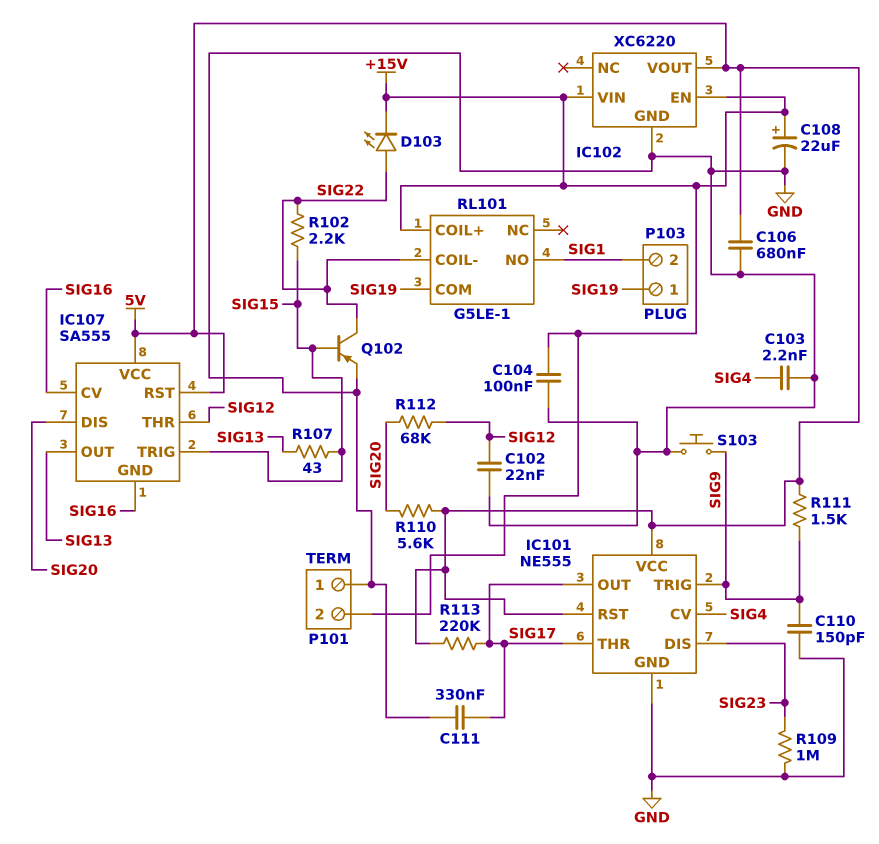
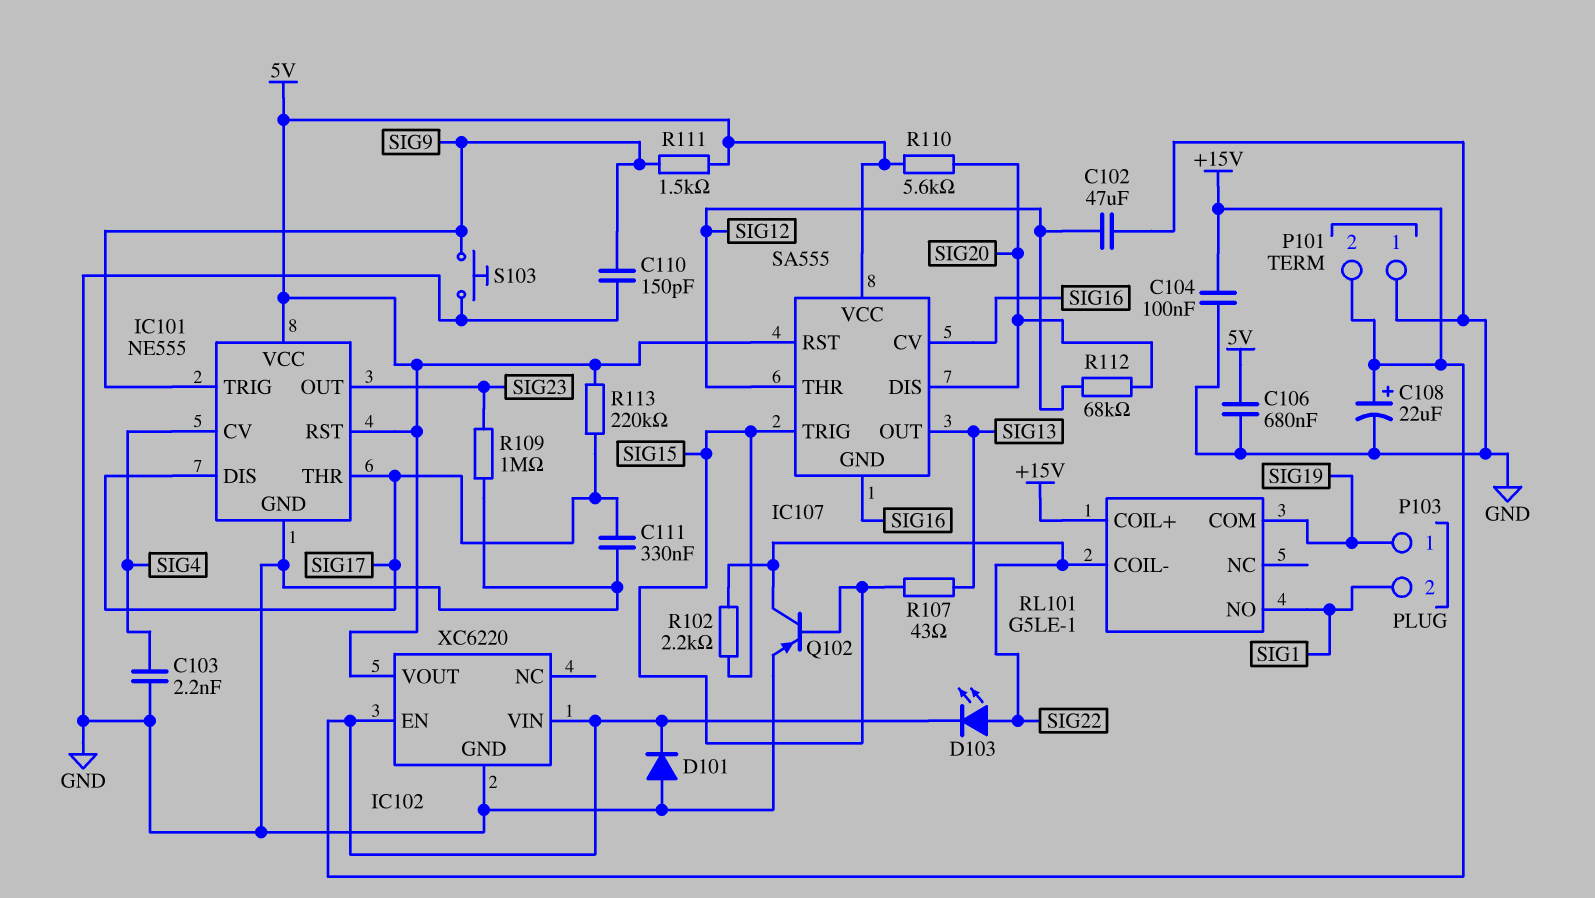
C102: 22nF (GND, SIG12) -> 47uF (GND, SIG12)
D101: none -> diode (A GND, K +15V)
IC101 pin DIS: SIG23 -> SIG17
IC101 pin OUT: SIG17 -> SIG23

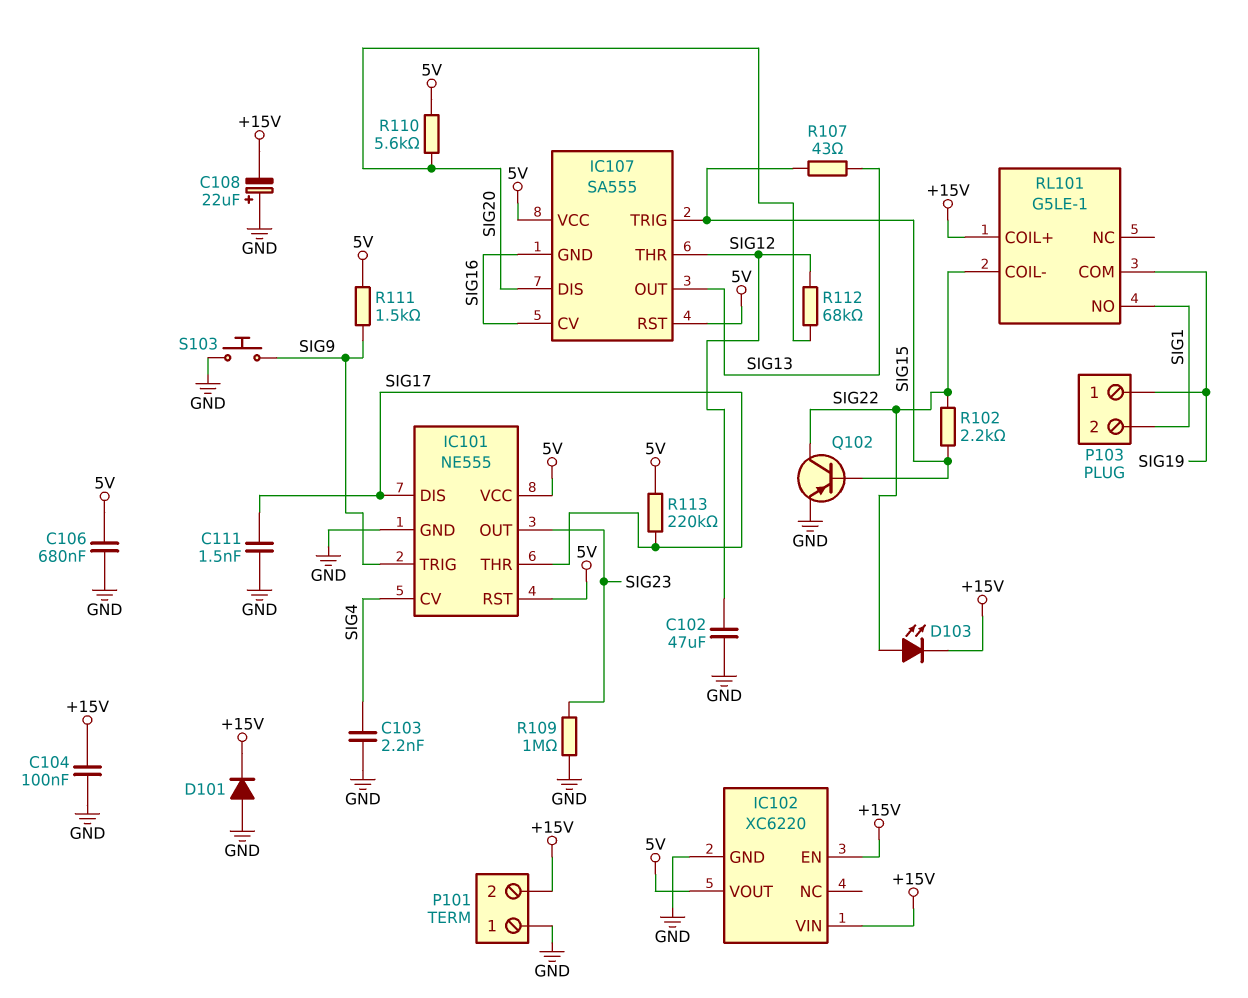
C108: 22uF (plus +15V, minus GND) -> 22uF (plus GND, minus +15V)
C110: 150pF (GND, SIG9) -> none
C111: 330nF (GND, SIG17) -> 1.5nF (GND, SIG17)

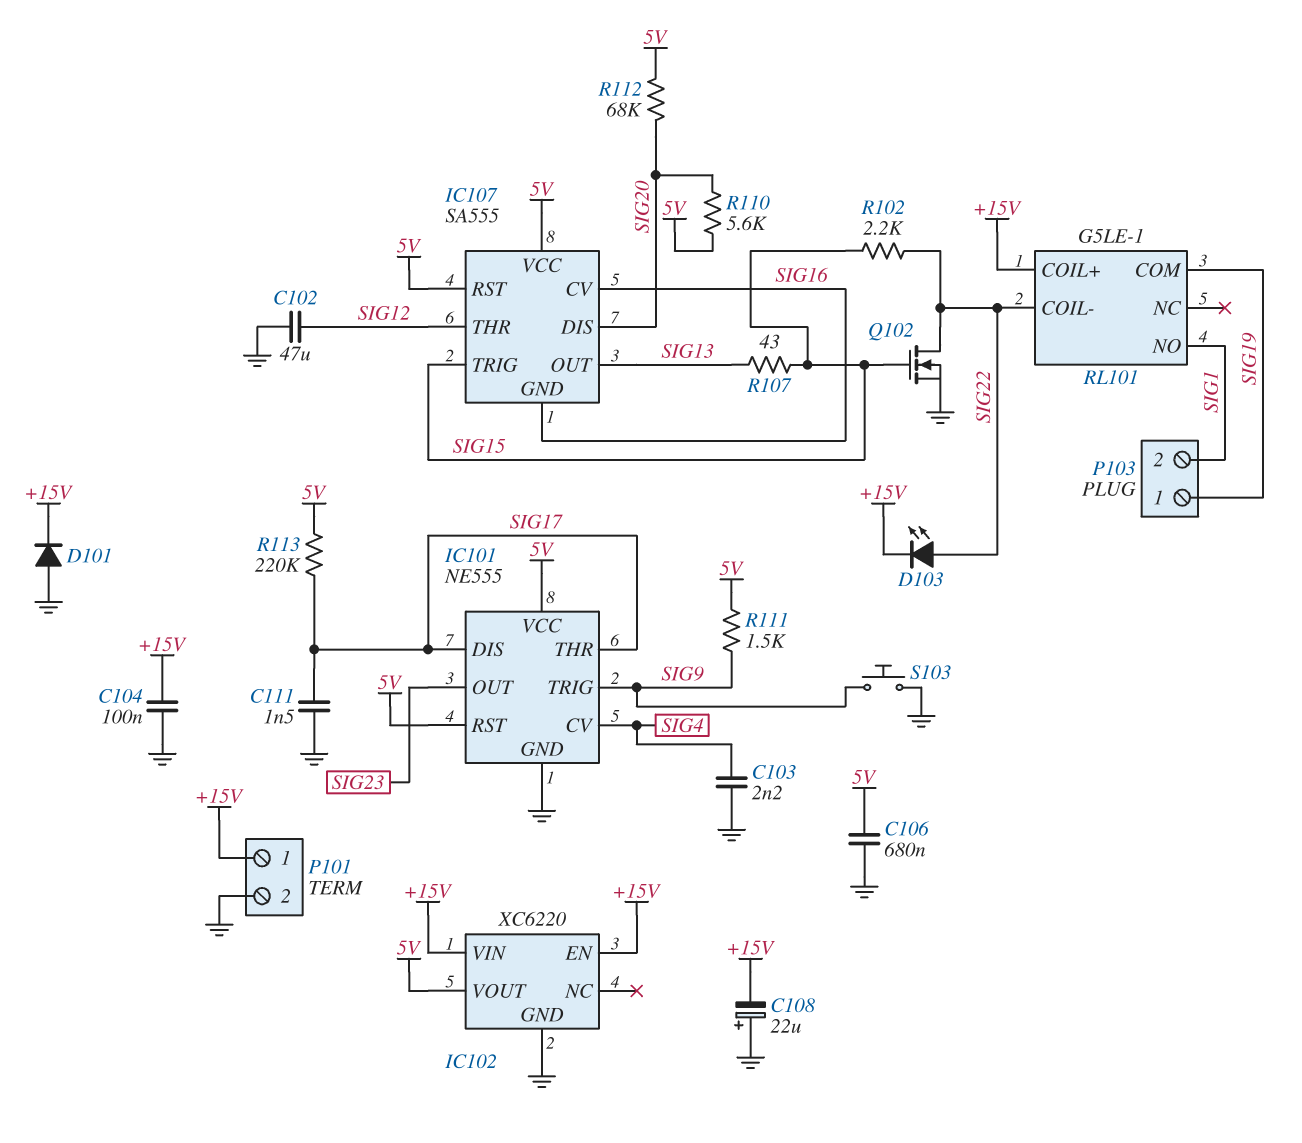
P101 pin 1: GND -> +15V
P101 pin 2: +15V -> GND
Q102: PNP (B SIG15, C SIG22, E GND) -> NMOS (G SIG15, D SIG22, S GND)
R109: 1M (GND, SIG23) -> none
R112: 68k (SIG12, SIG20) -> 68k (5V, SIG20)

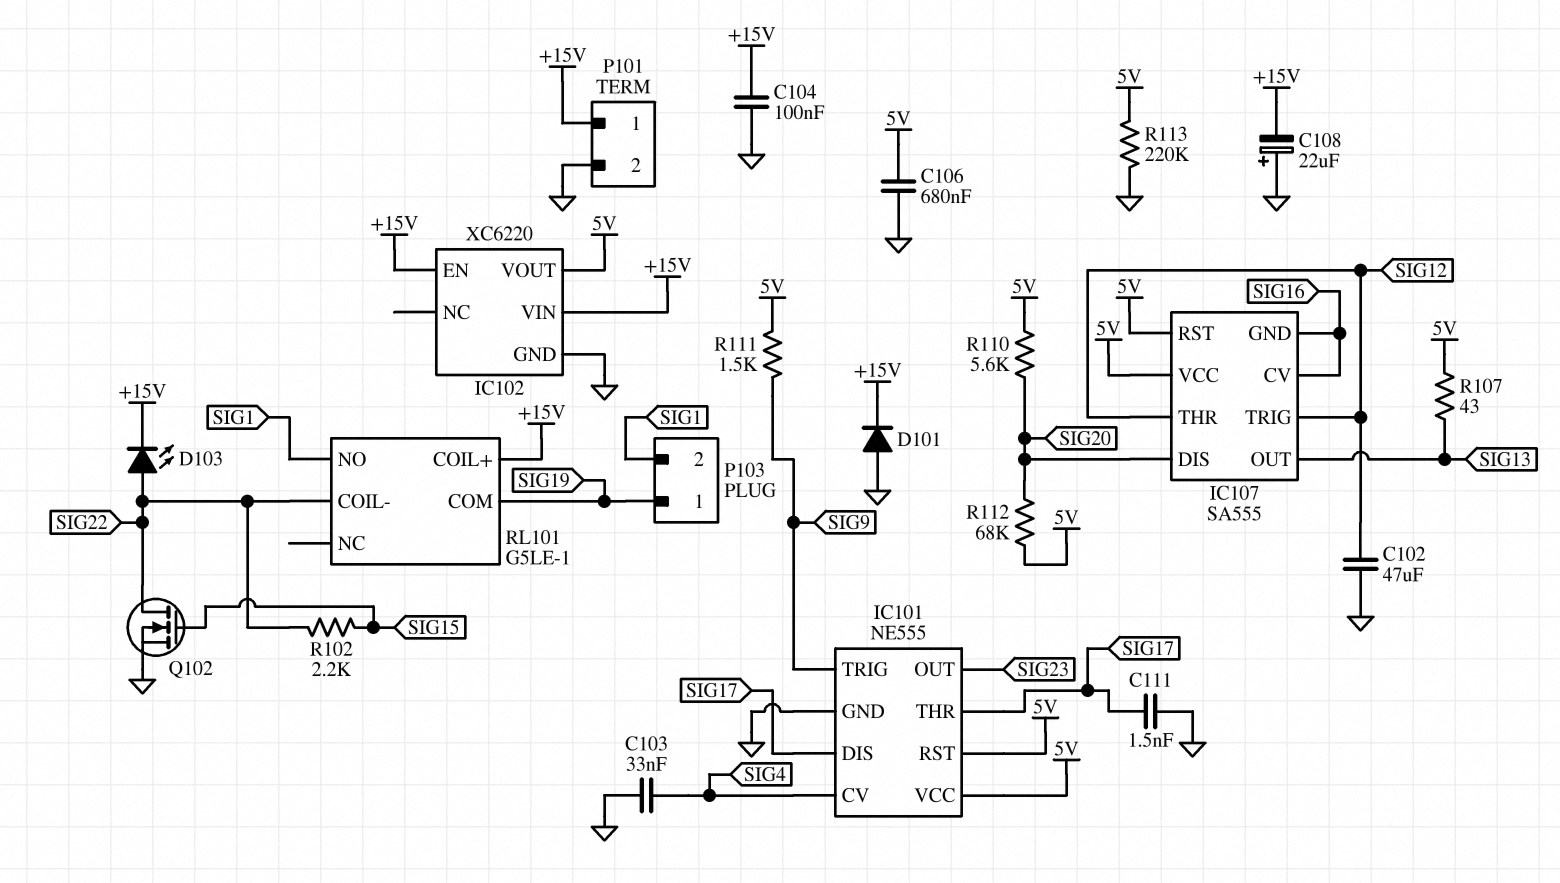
C103: 2.2nF (GND, SIG4) -> 33nF (GND, SIG4)
IC107 pin TRIG: SIG15 -> SIG12
R107: 43 (SIG13, SIG15) -> 43 (5V, SIG13)
R113: 220k (5V, SIG17) -> 220k (5V, GND)
S103: button (GND, SIG9) -> none

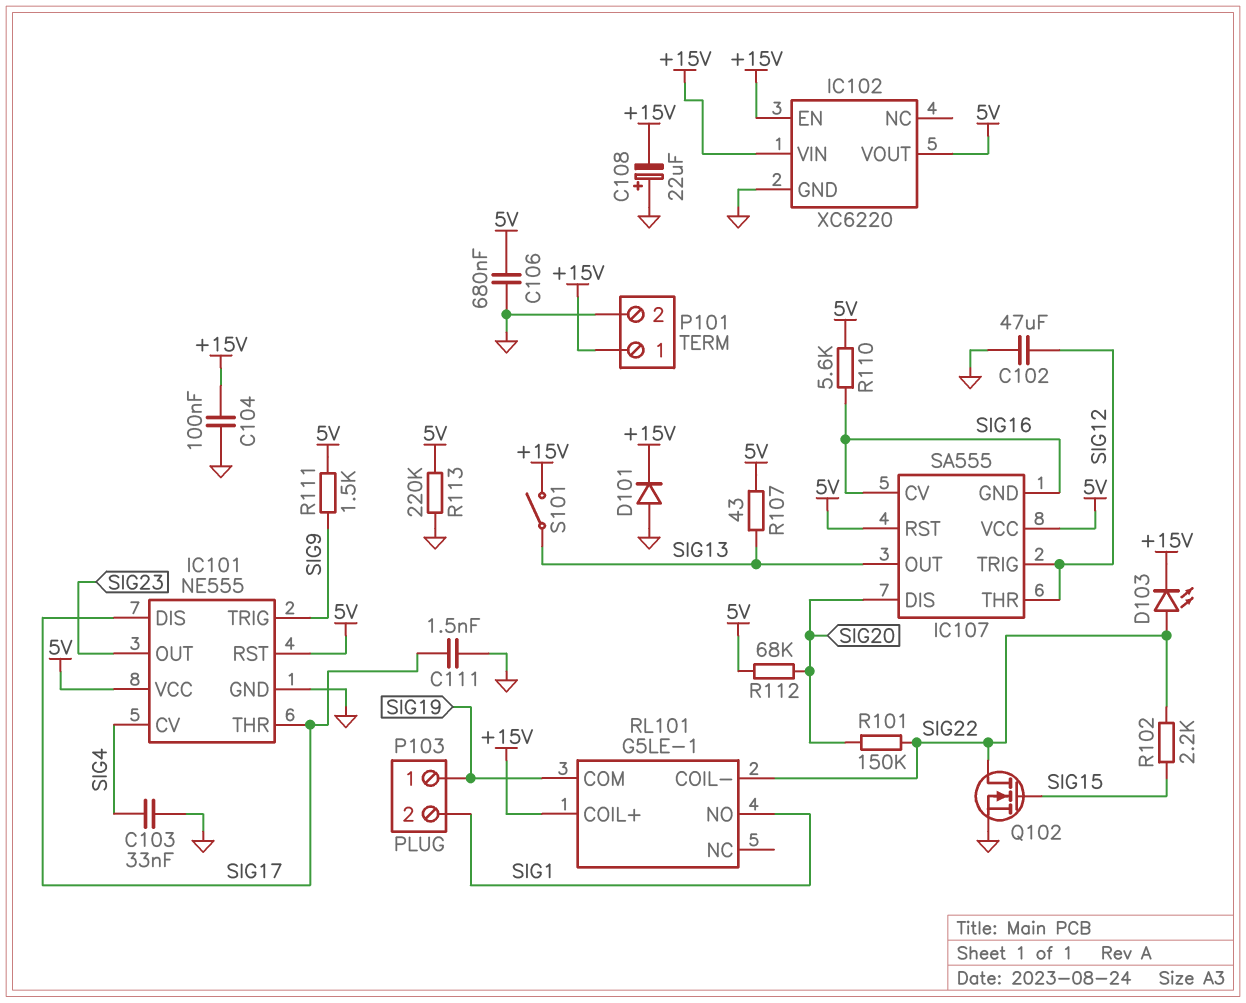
R101: none -> 150k (SIG20, SIG22)
R110: 5.6k (5V, SIG20) -> 5.6k (5V, SIG16)
S101: none -> switch (+15V, SIG13)

